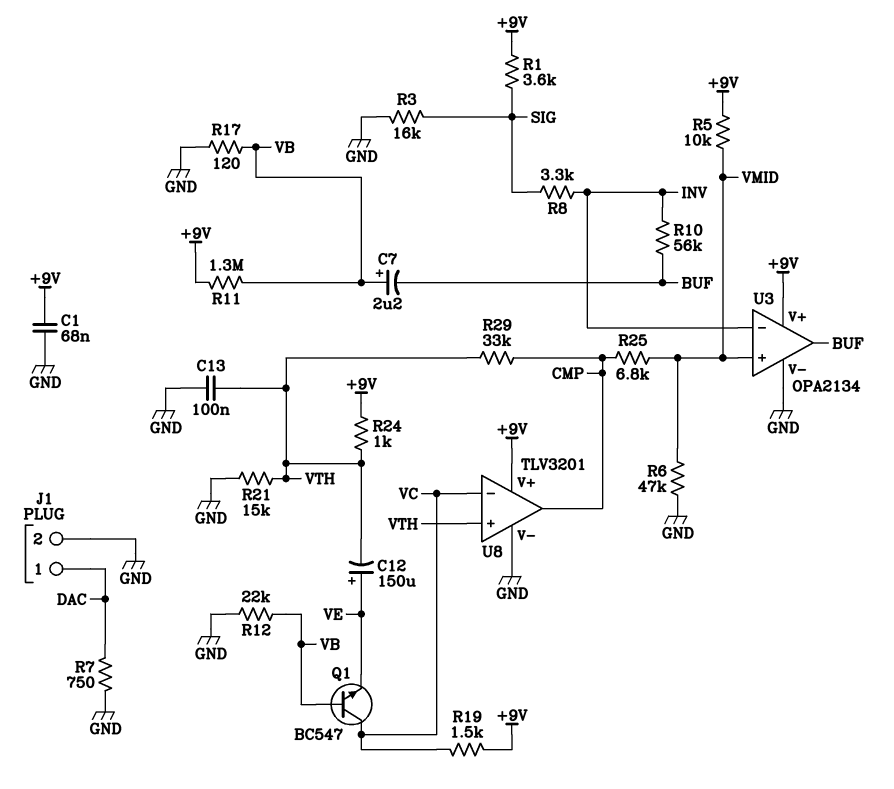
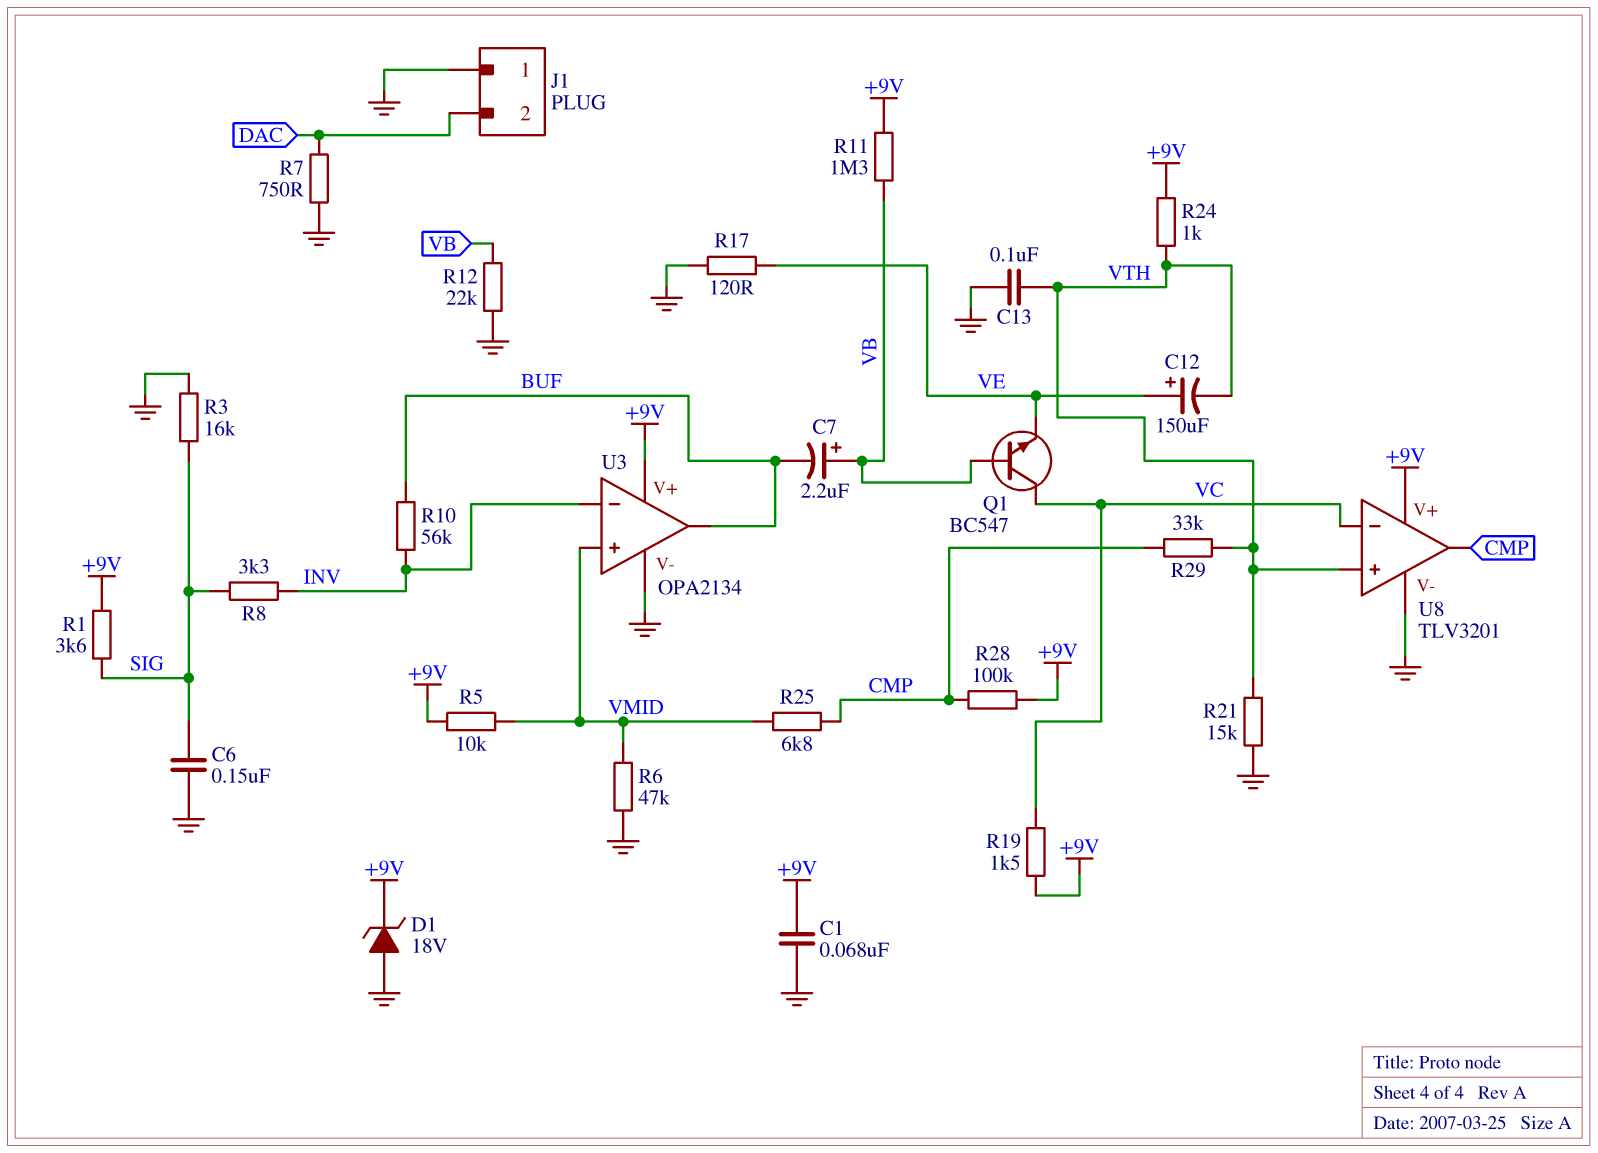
C6: none -> 150nF (GND, SIG)
D1: none -> zener 18V (A GND, K +9V)
J1 pin 1: DAC -> GND
J1 pin 2: GND -> DAC
R17: 120 (GND, VB) -> 120 (GND, VE)
R28: none -> 100k (+9V, CMP)

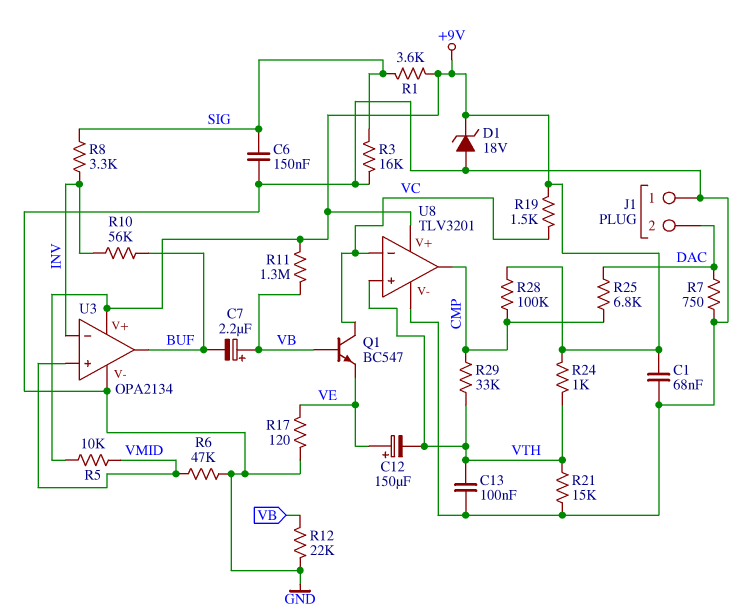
R25: 6.8k (CMP, VMID) -> 6.8k (CMP, DAC)

